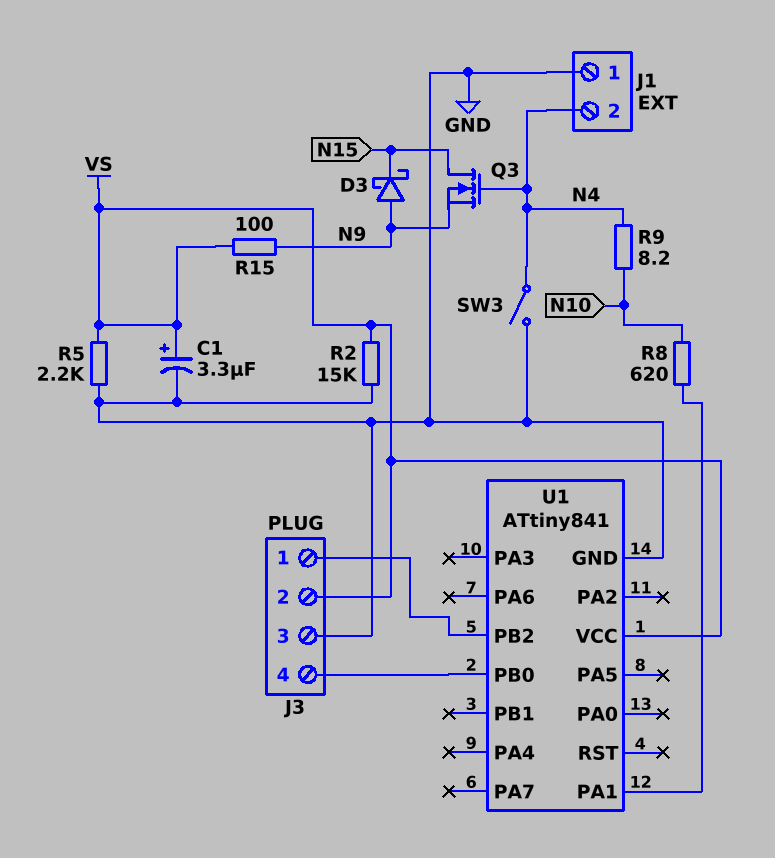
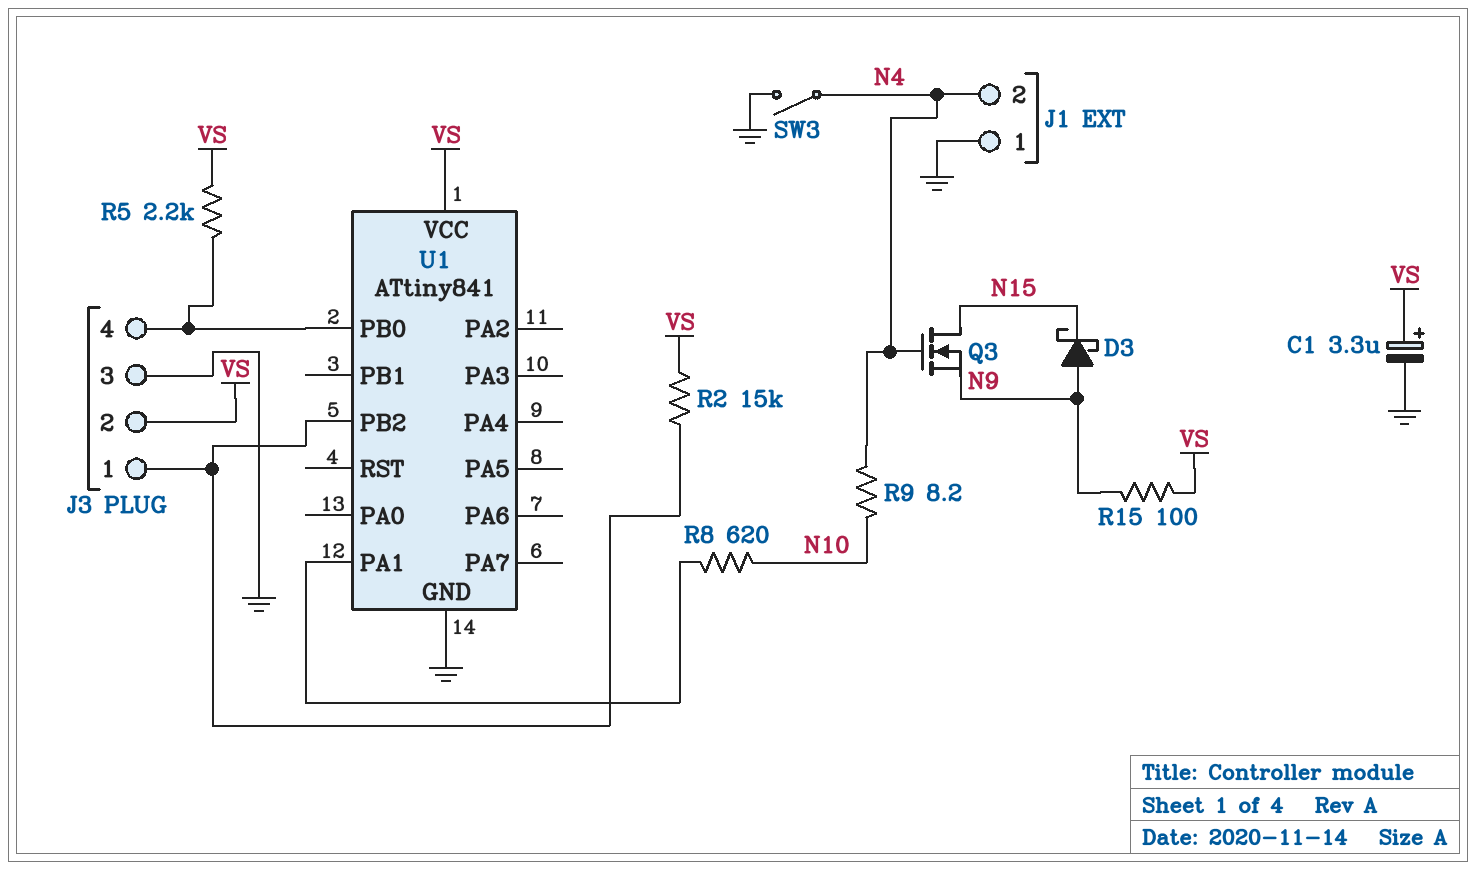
R2: 15k (GND, VS) -> 15k (J3/1, VS)
R5: 2.2k (GND, VS) -> 2.2k (J3/4, VS)

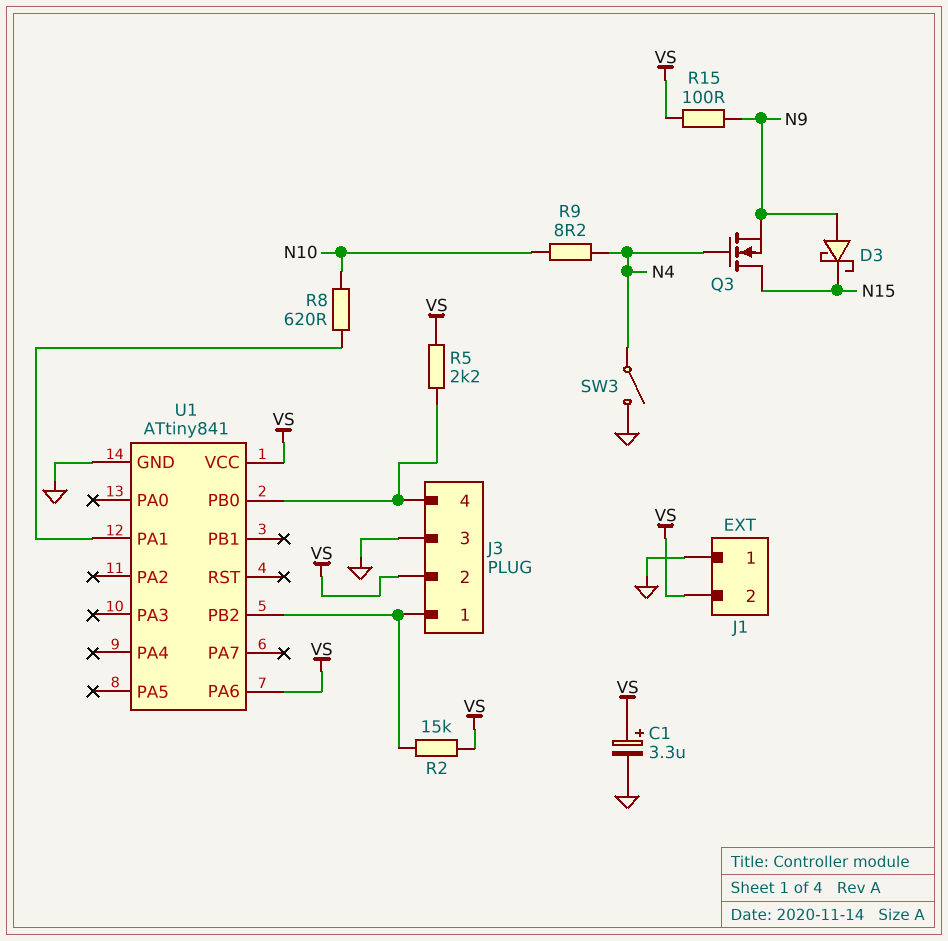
J1 pin 2: N4 -> VS
U1 pin PA6: none -> VS

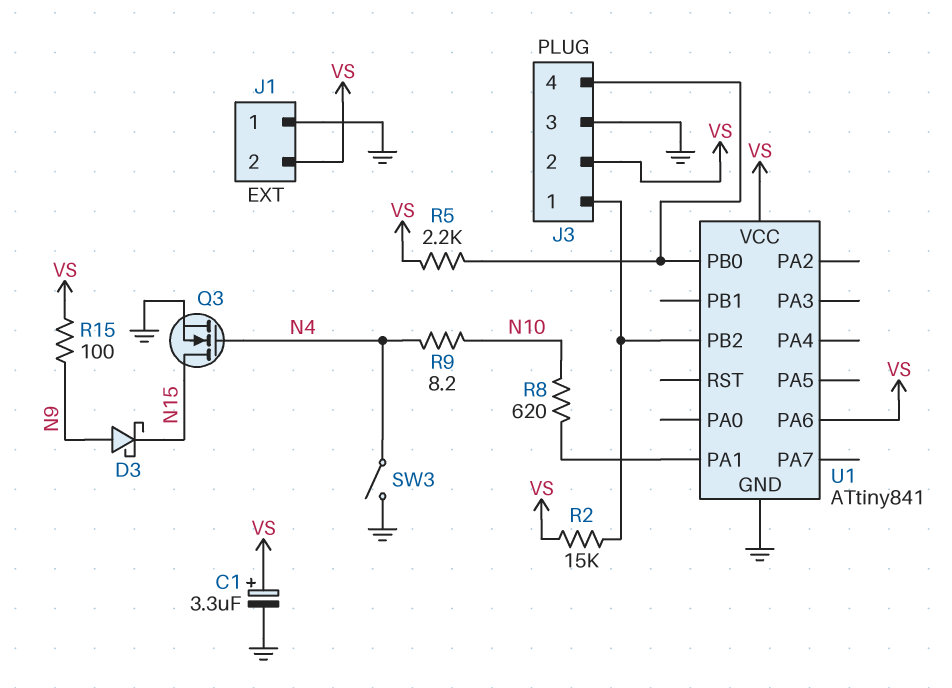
Q3: NMOS (G N4, D N15, S N9) -> NMOS (G N4, D N15, S GND)

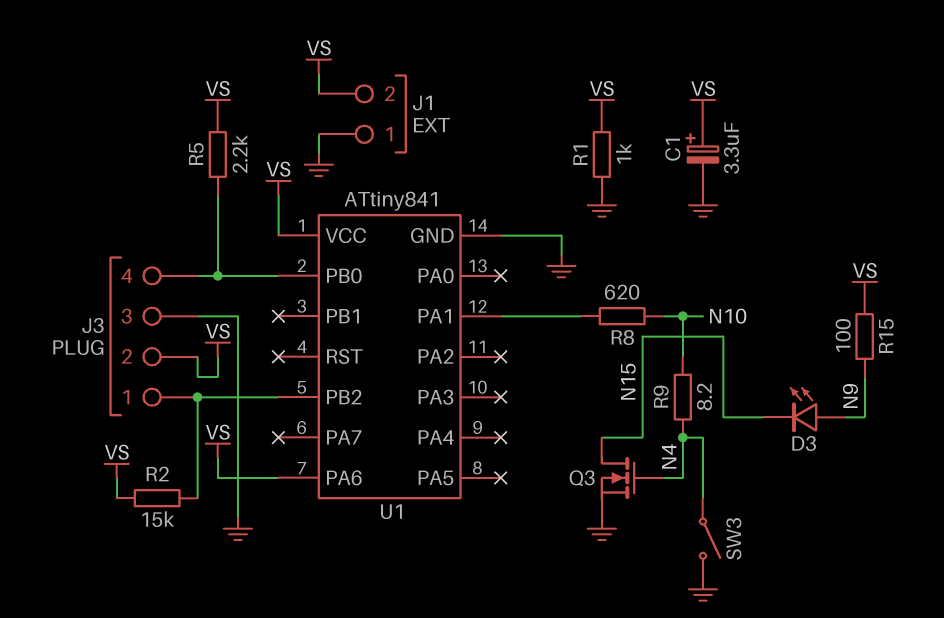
D3: schottky (A N9, K N15) -> LED (A N9, K N15)
R1: none -> 1k (GND, VS)

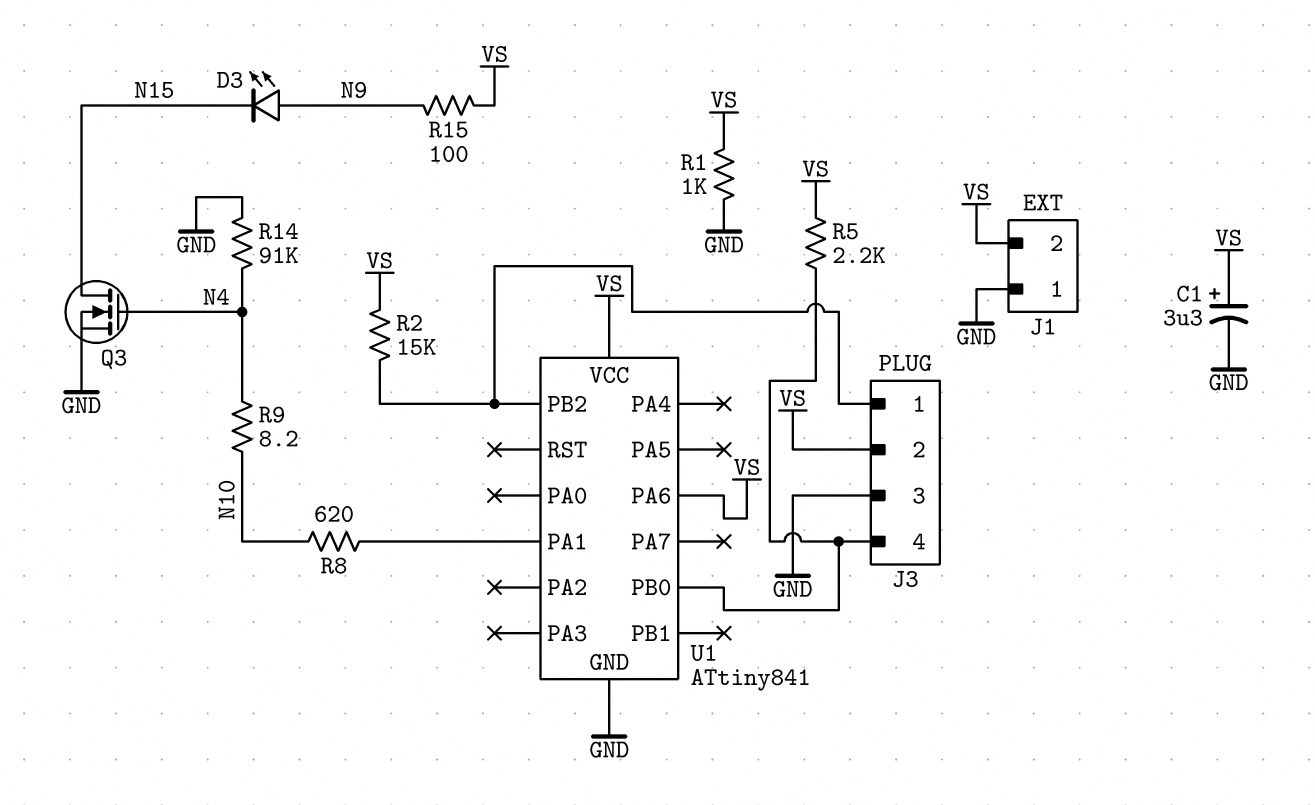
R14: none -> 91k (GND, N4)
SW3: switch (GND, N4) -> none

